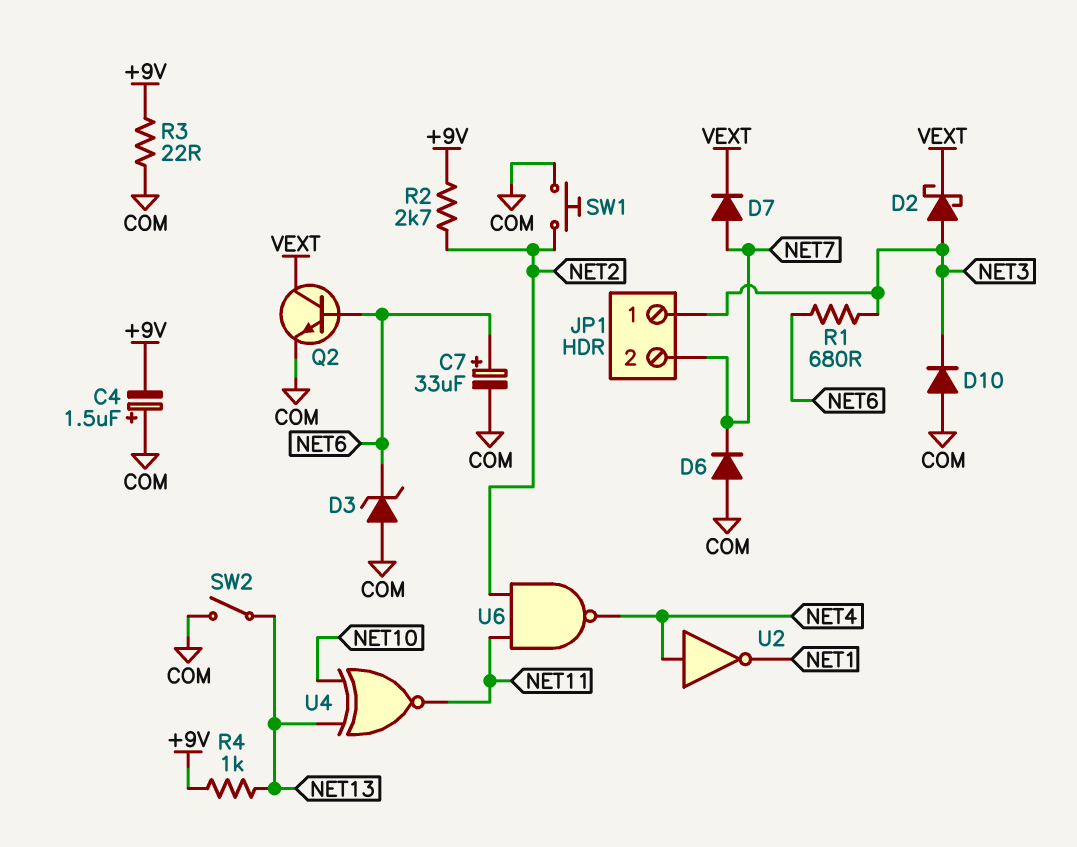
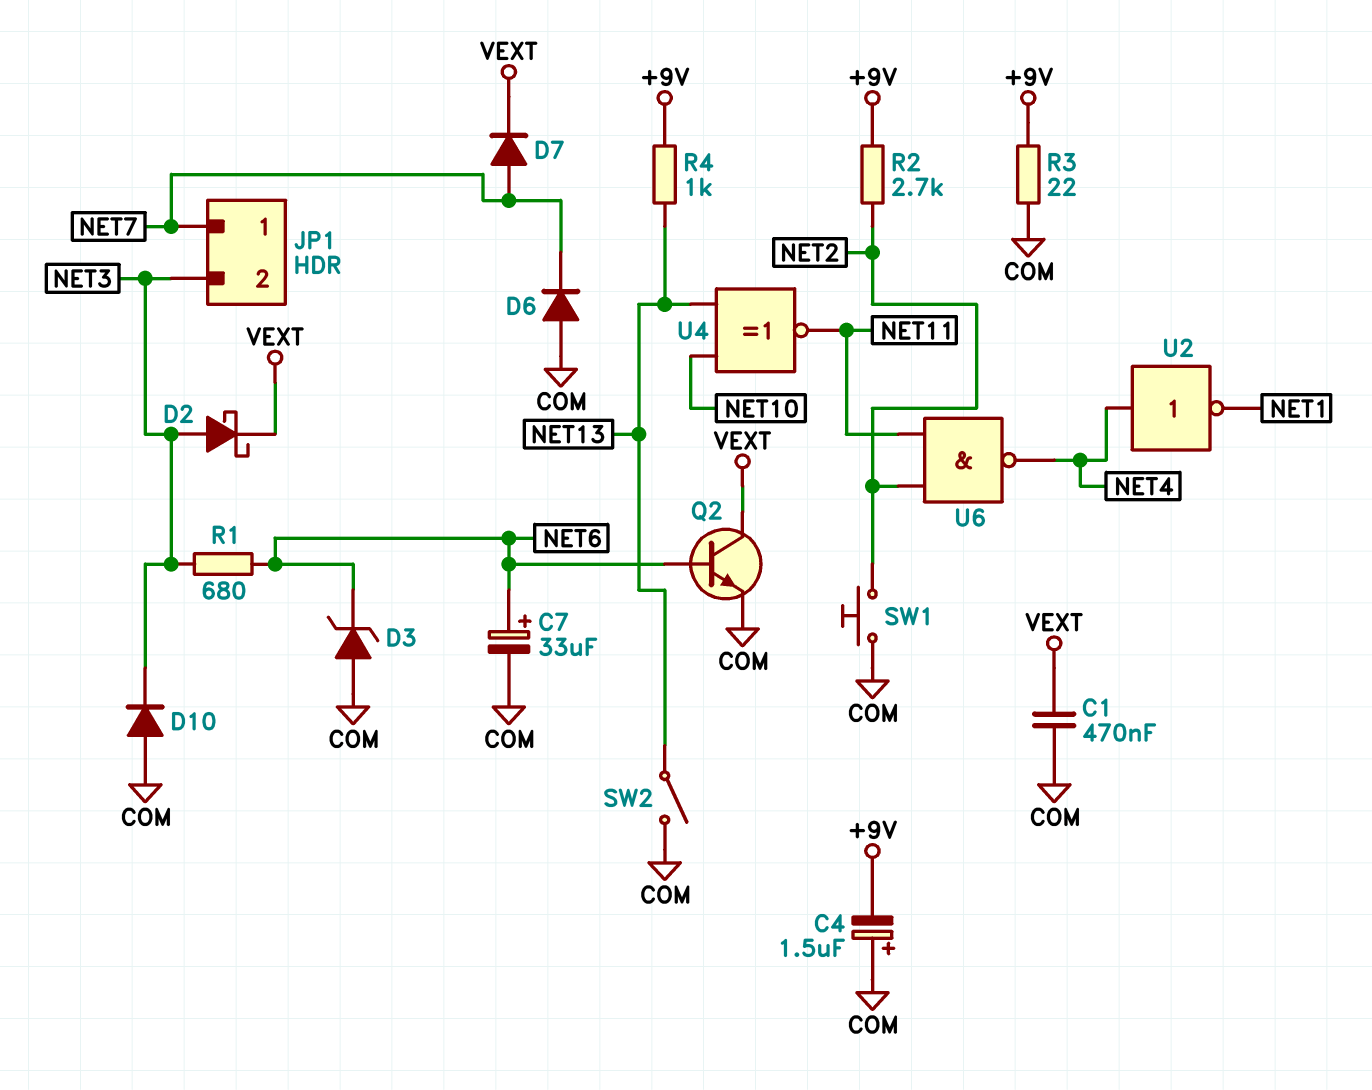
C1: none -> 470nF (COM, VEXT)
JP1 pin 1: NET3 -> NET7
JP1 pin 2: NET7 -> NET3

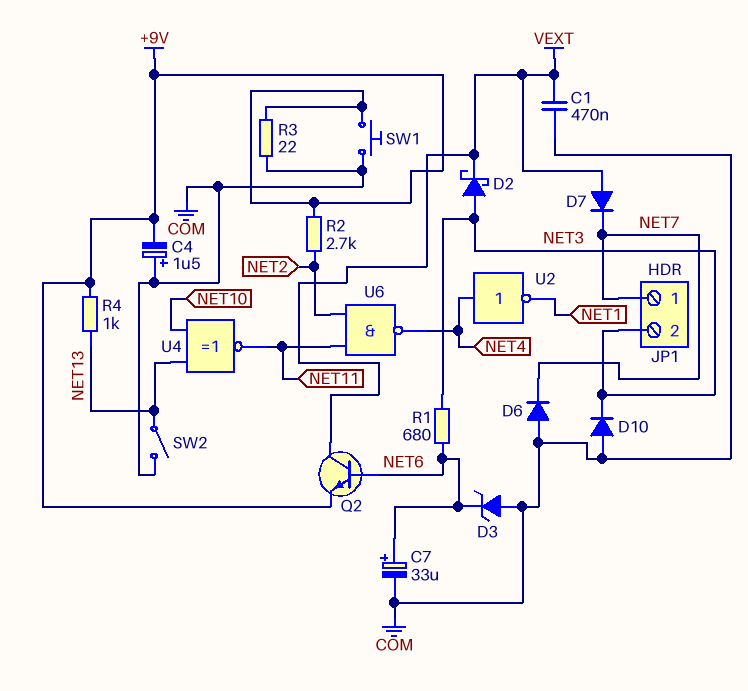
D7: diode (A NET7, K VEXT) -> diode (A VEXT, K NET7)
Q2: NPN (B NET6, C VEXT, E COM) -> NPN (B NET6, C VEXT, E +9V)
SW1: button (COM, NET2) -> button (+9V, COM)

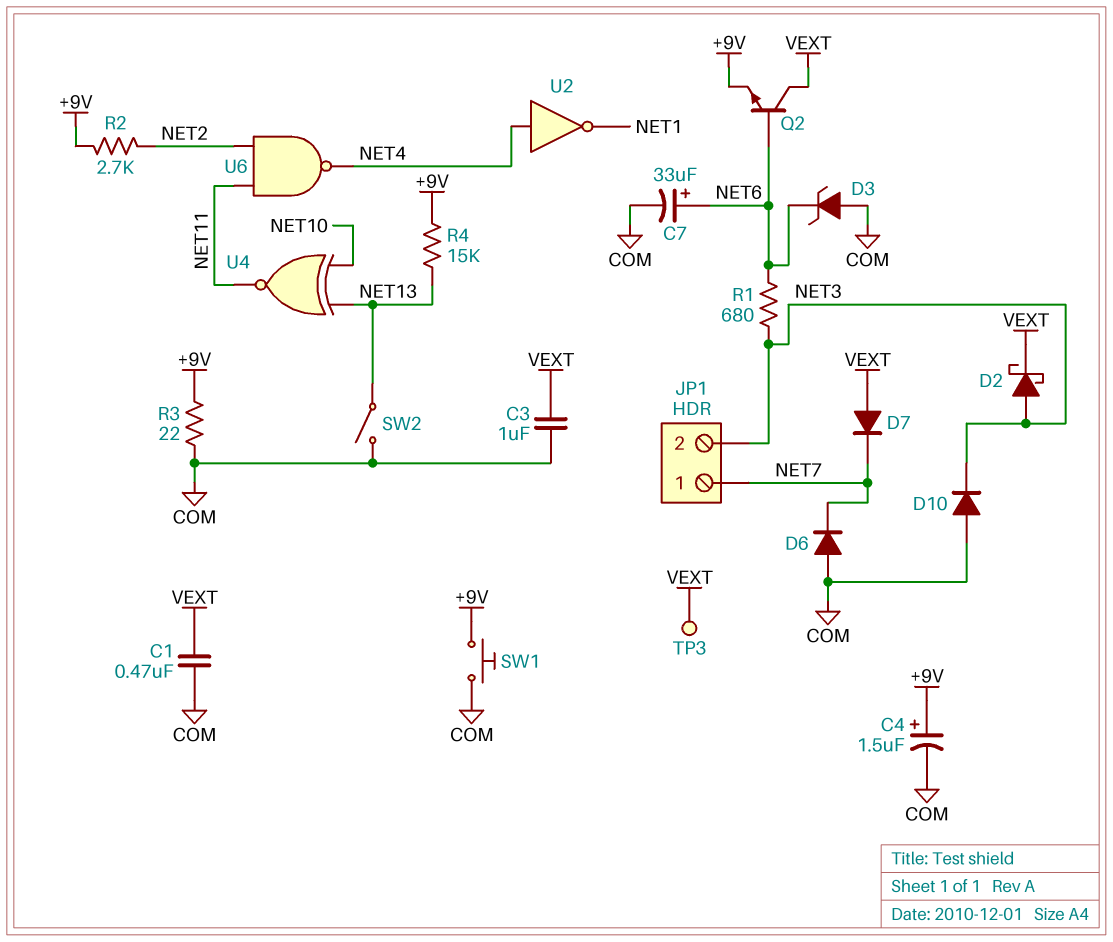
C3: none -> 1uF (COM, VEXT)
C4: 1.5uF (plus COM, minus +9V) -> 1.5uF (plus +9V, minus COM)
R4: 1k (+9V, NET13) -> 15k (+9V, NET13)
TP3: none -> test point (VEXT)

